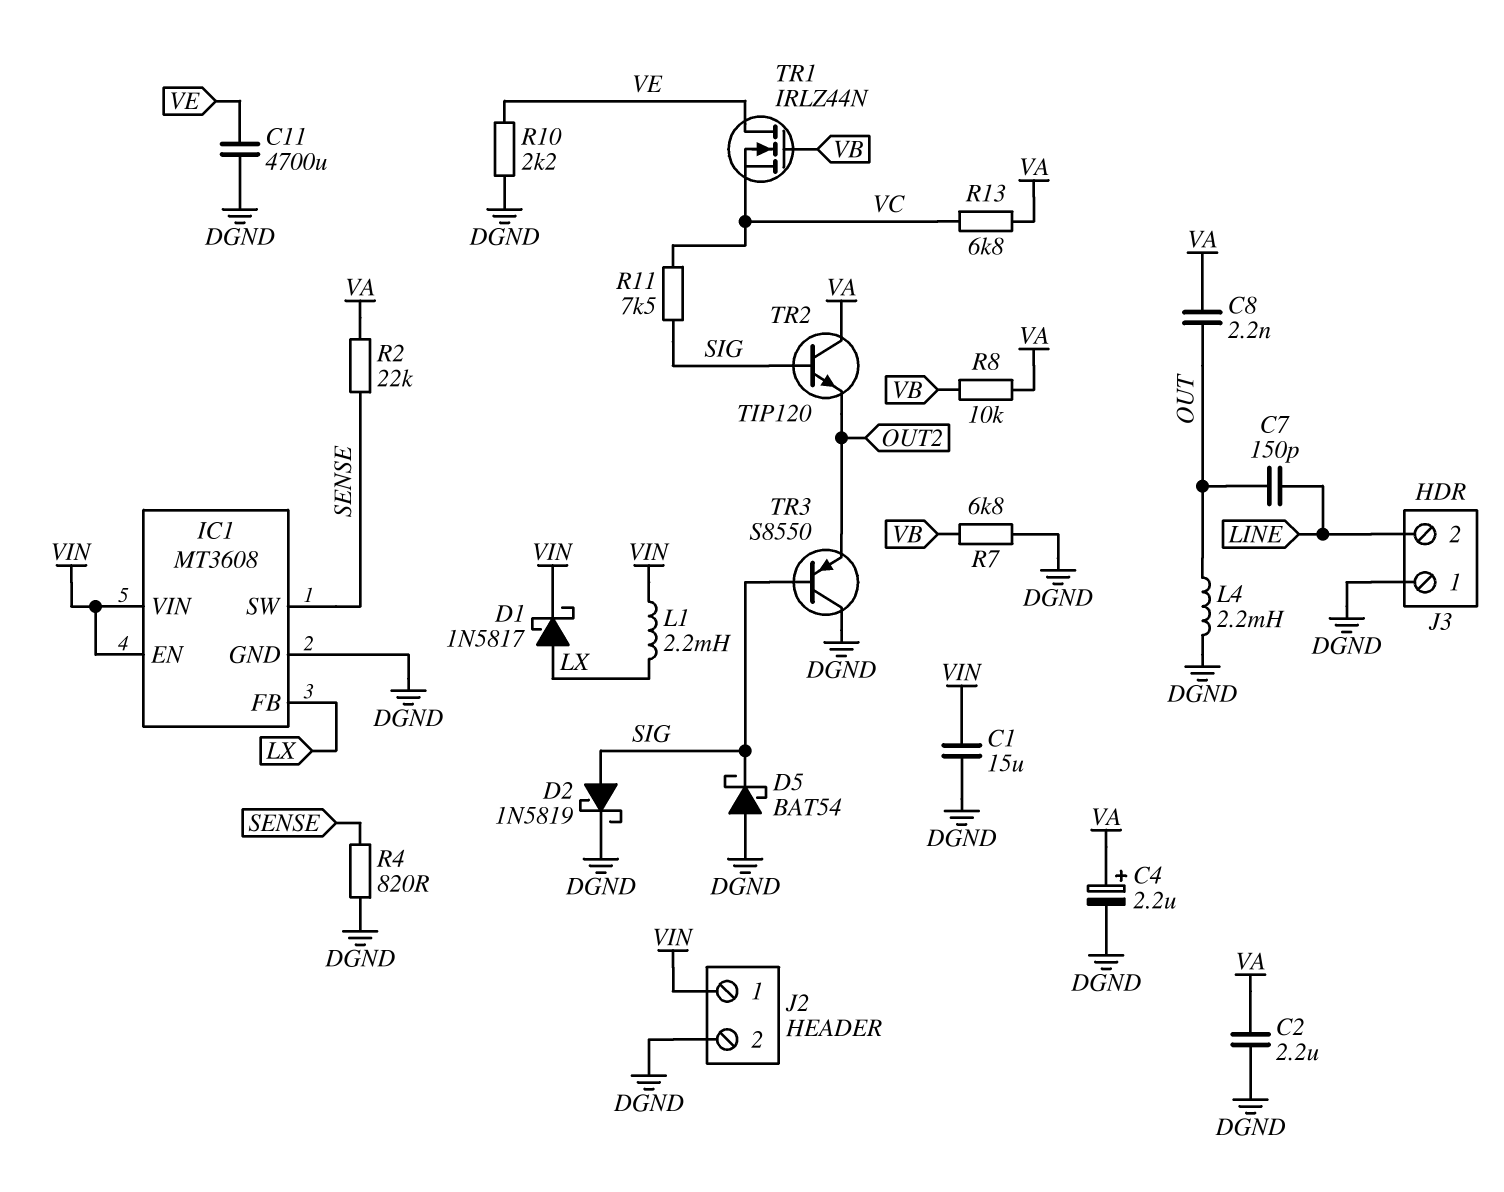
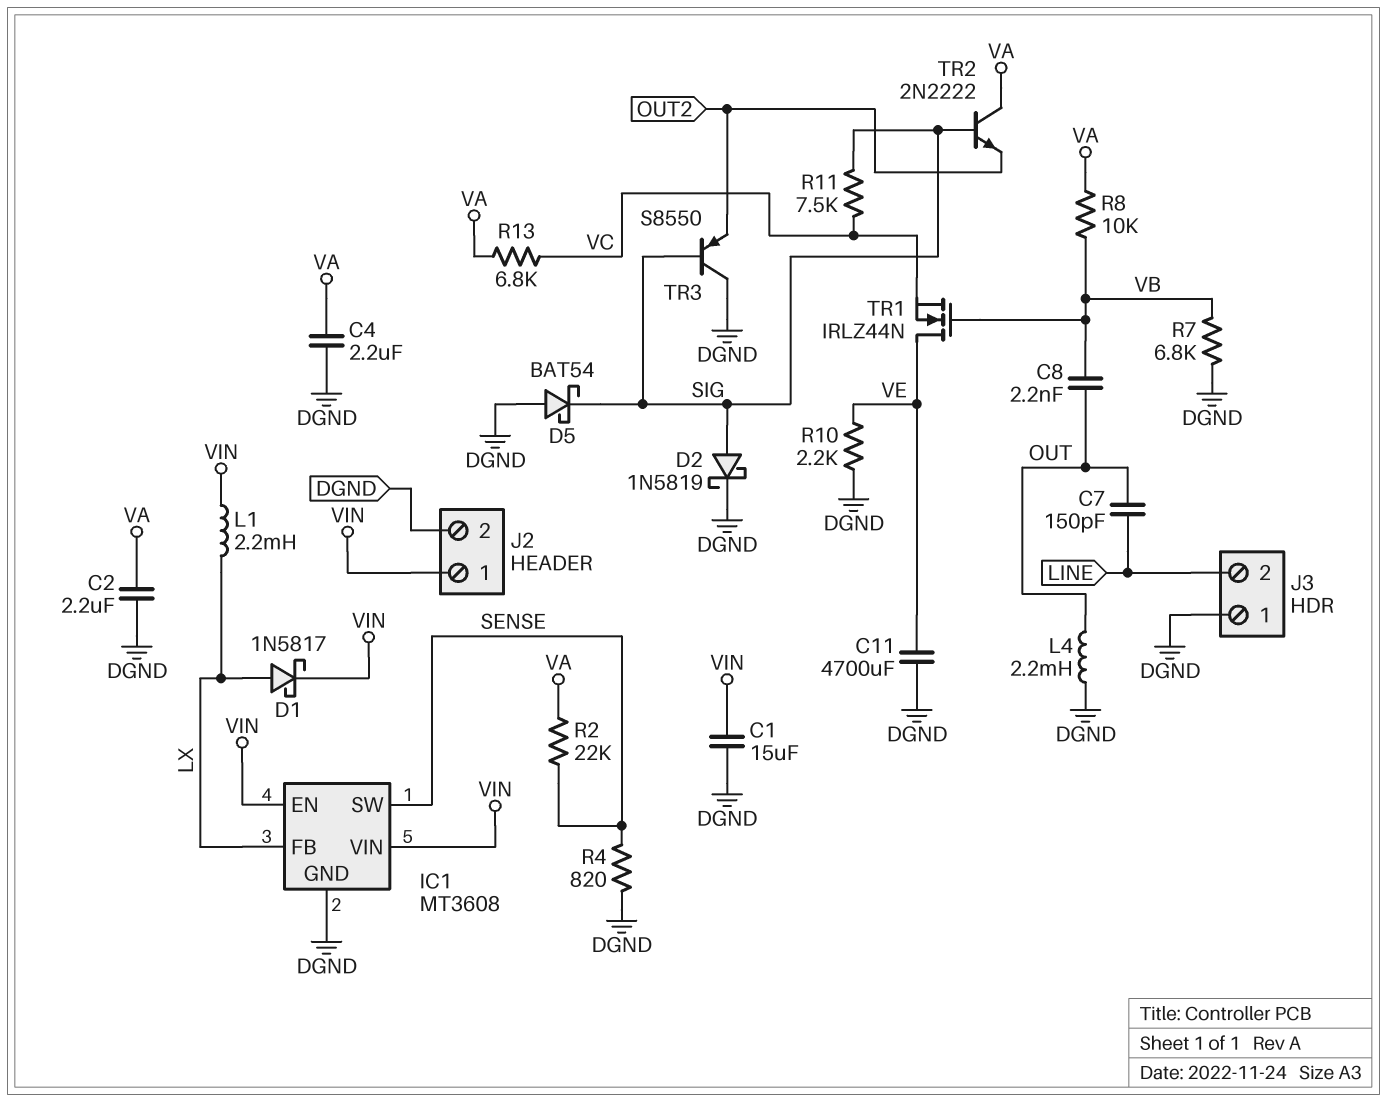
C4: 2.2uF (plus VA, minus DGND) -> 2.2uF (DGND, VA)
C8: 2.2nF (OUT, VA) -> 2.2nF (OUT, VB)
TR2: NPN TIP120 (B SIG, C VA, E OUT2) -> NPN 2N2222 (B SIG, C VA, E OUT2)

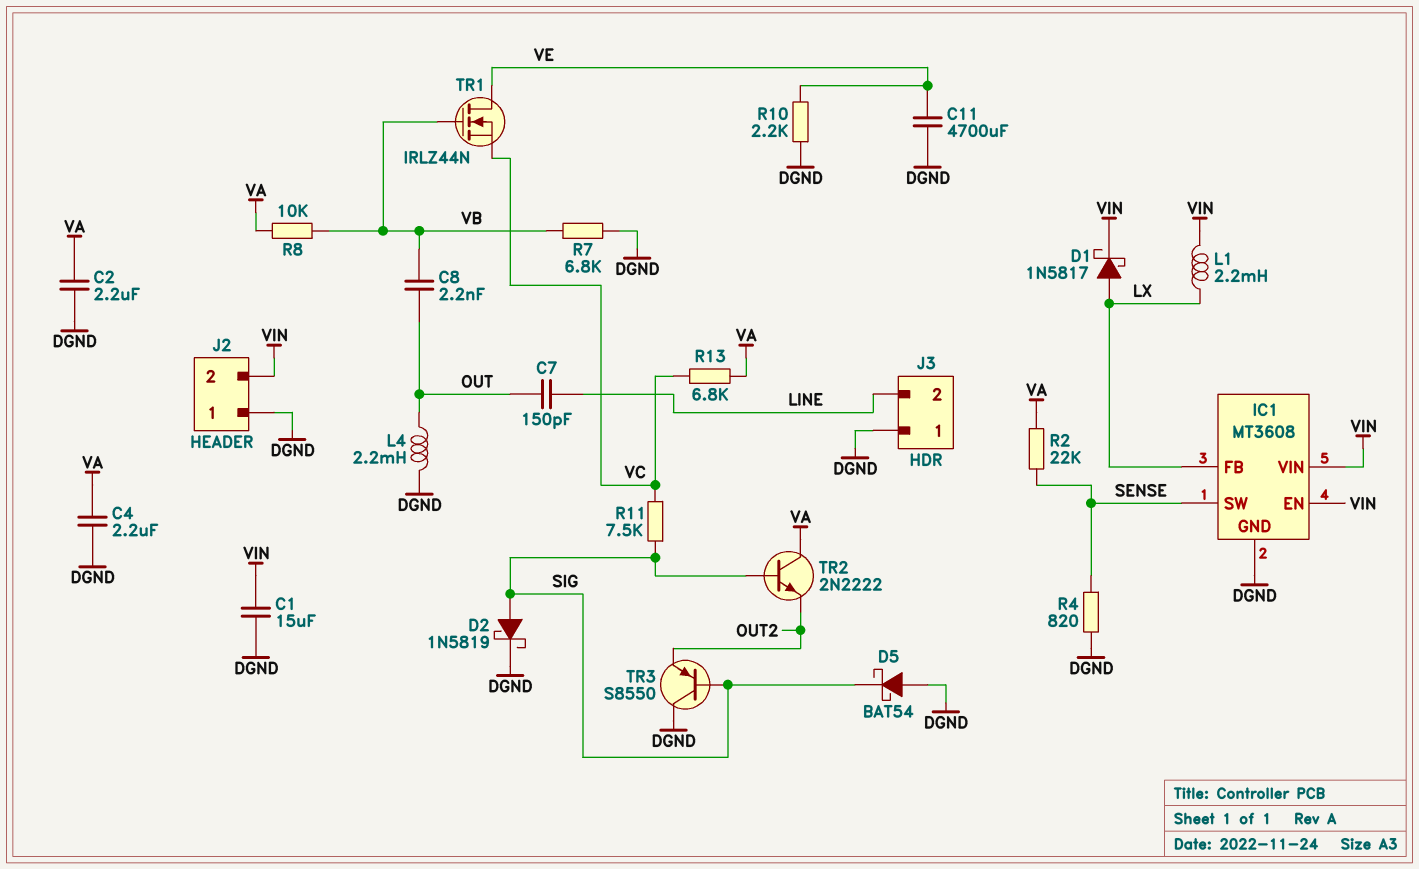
J2 pin 1: VIN -> DGND
J2 pin 2: DGND -> VIN

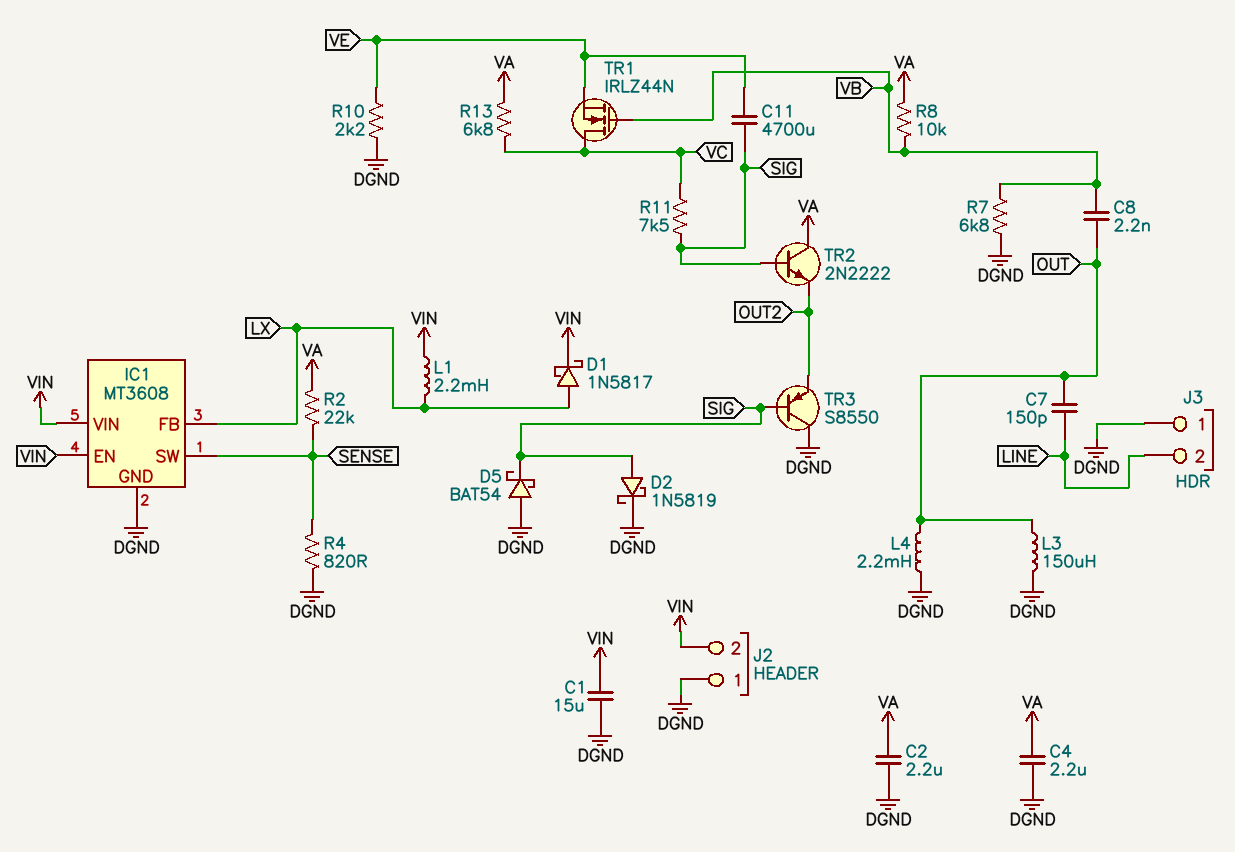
C11: 4700uF (DGND, VE) -> 4700uF (SIG, VE)
L3: none -> 150uH (DGND, OUT)
TR1: NMOS IRLZ44N (G VB, D VE, S VC) -> NMOS IRLZ44N (G VB, D VC, S VE)

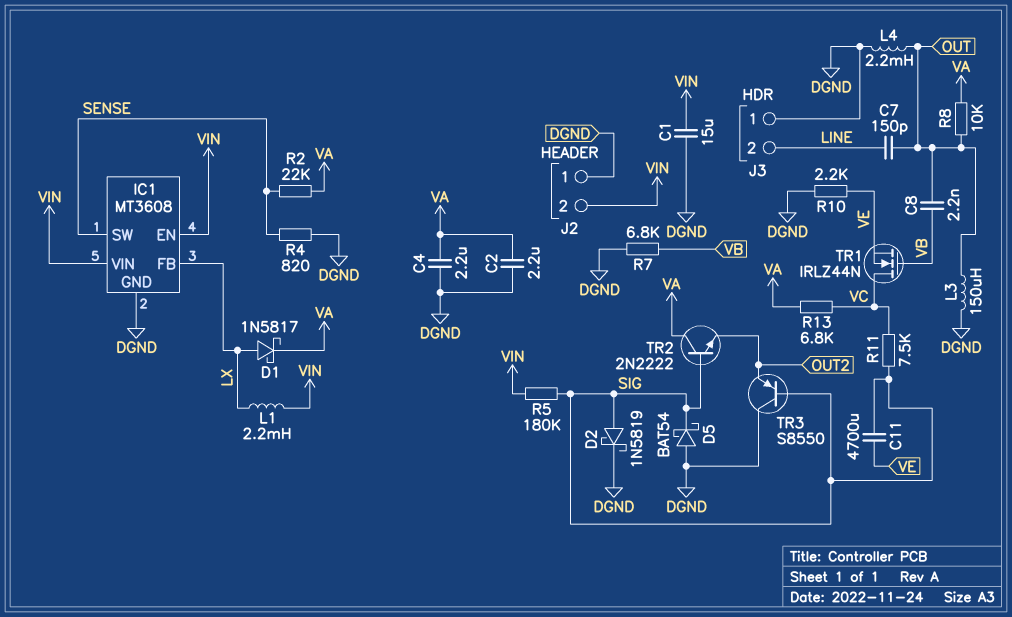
D1: schottky 1N5817 (A LX, K VIN) -> schottky 1N5817 (A LX, K VA)
R5: none -> 180k (SIG, VIN)
R8: 10k (VA, VB) -> 10k (OUT, VA)

